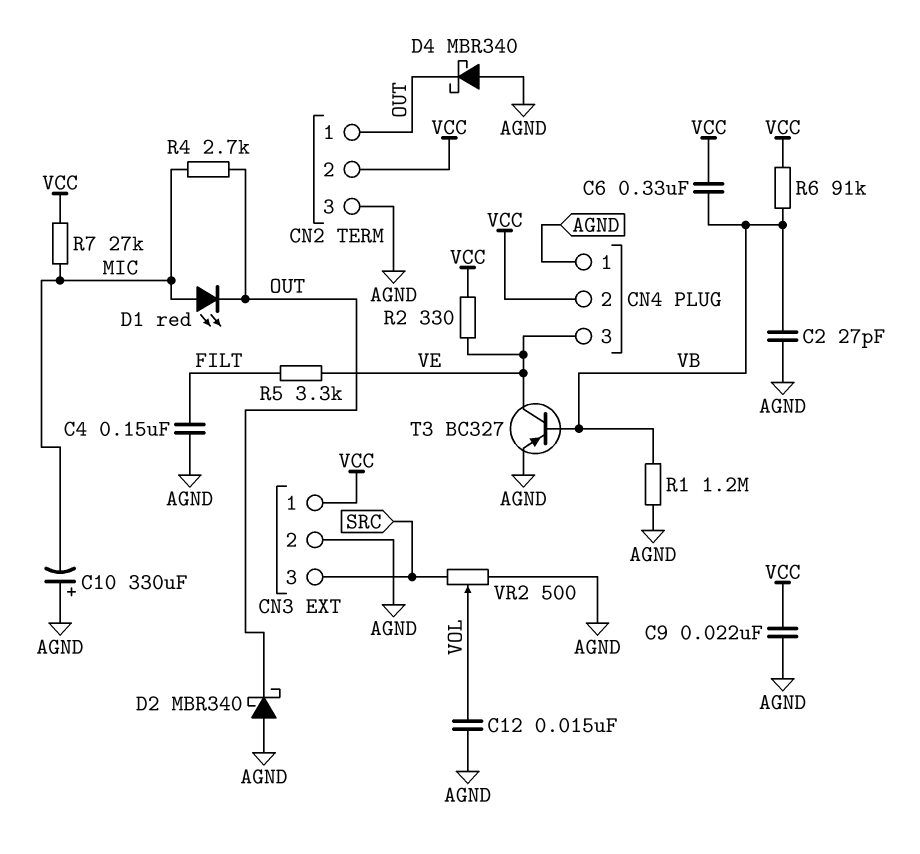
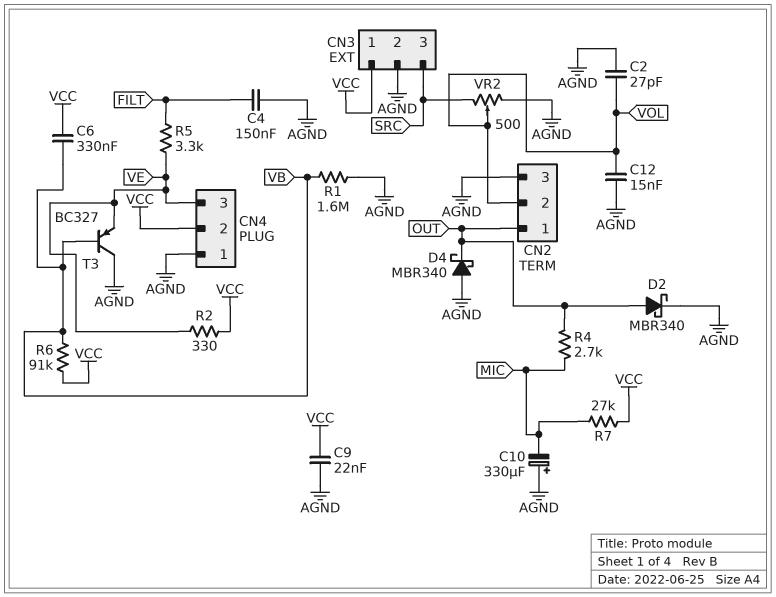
C2: 27pF (AGND, VB) -> 27pF (AGND, VOL)
CN2 pin 2: VCC -> VOL
D1: LED red (A MIC, K OUT) -> none
D2: schottky MBR340 (A AGND, K OUT) -> schottky MBR340 (A OUT, K AGND)
R1: 1.2M (AGND, VB) -> 1.6M (AGND, VB)
T3: PNP BC327 (B VB, C VE, E AGND) -> PNP BC327 (B VB, C AGND, E VE)

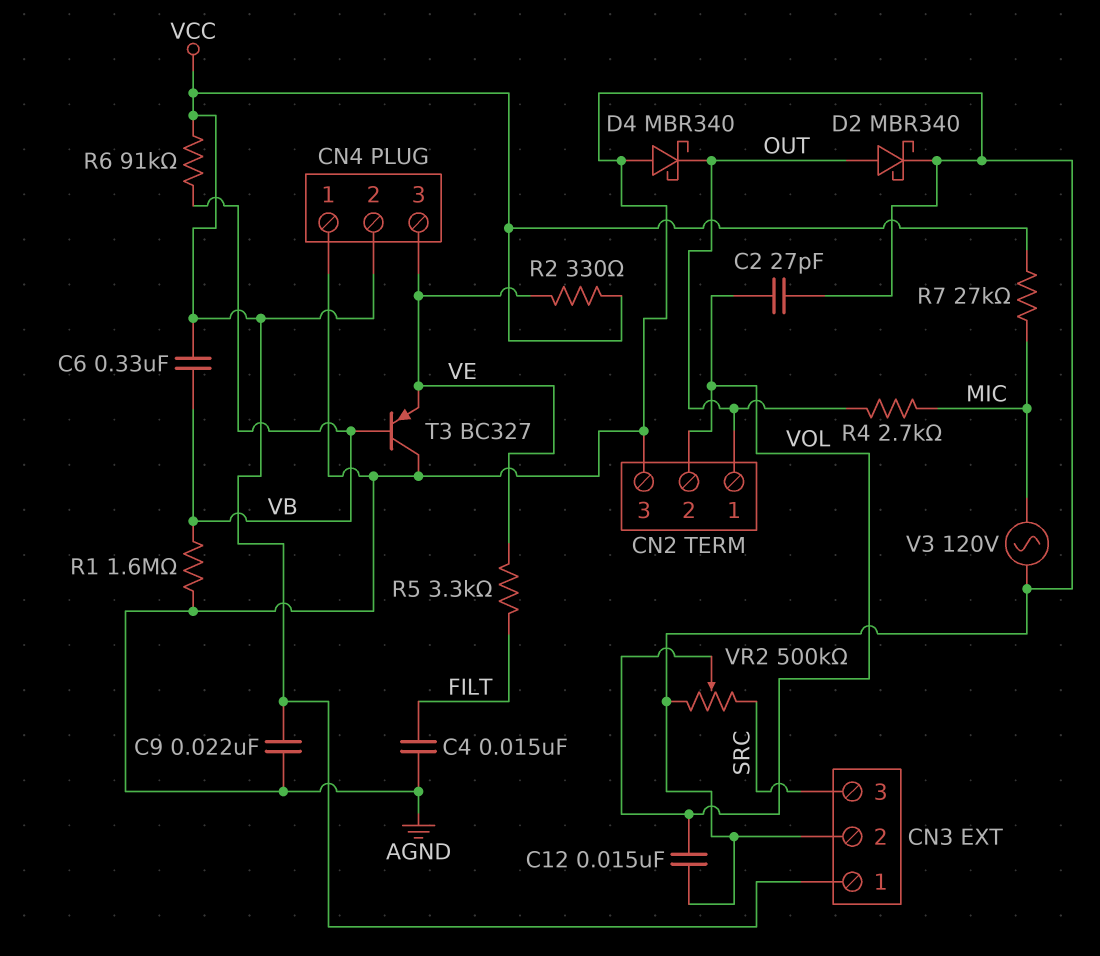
C4: 150nF (AGND, FILT) -> 15nF (AGND, FILT)
C10: 330uF (plus AGND, minus MIC) -> none
V3: none -> AC 120V (AGND, MIC)
VR2: 500 (AGND, SRC, wiper VOL) -> 500k (AGND, SRC, wiper VOL)

